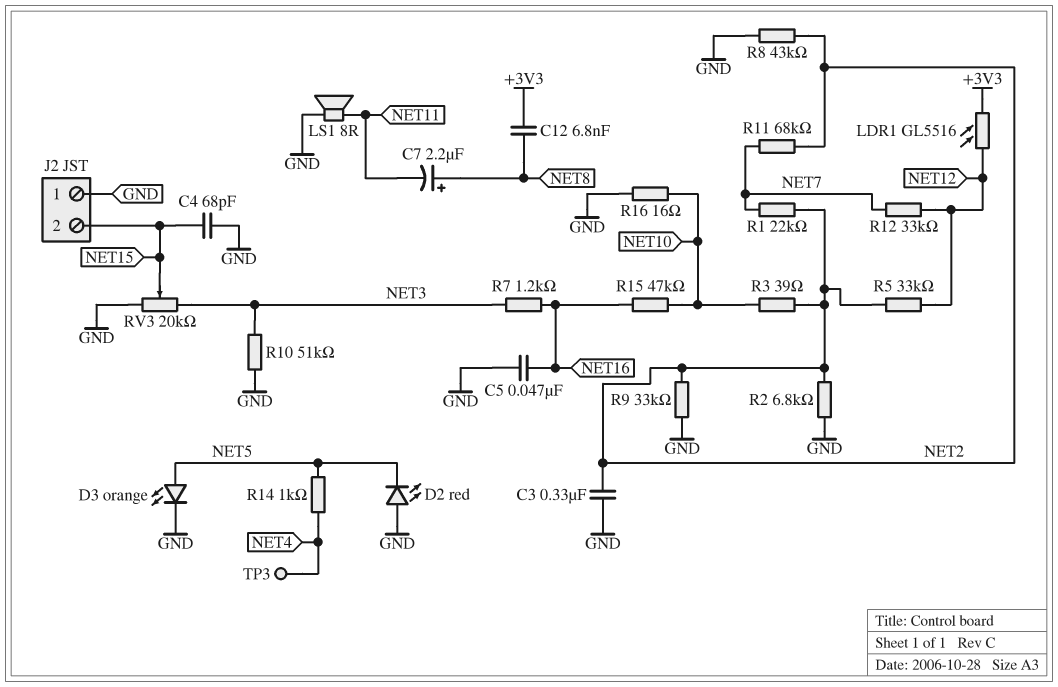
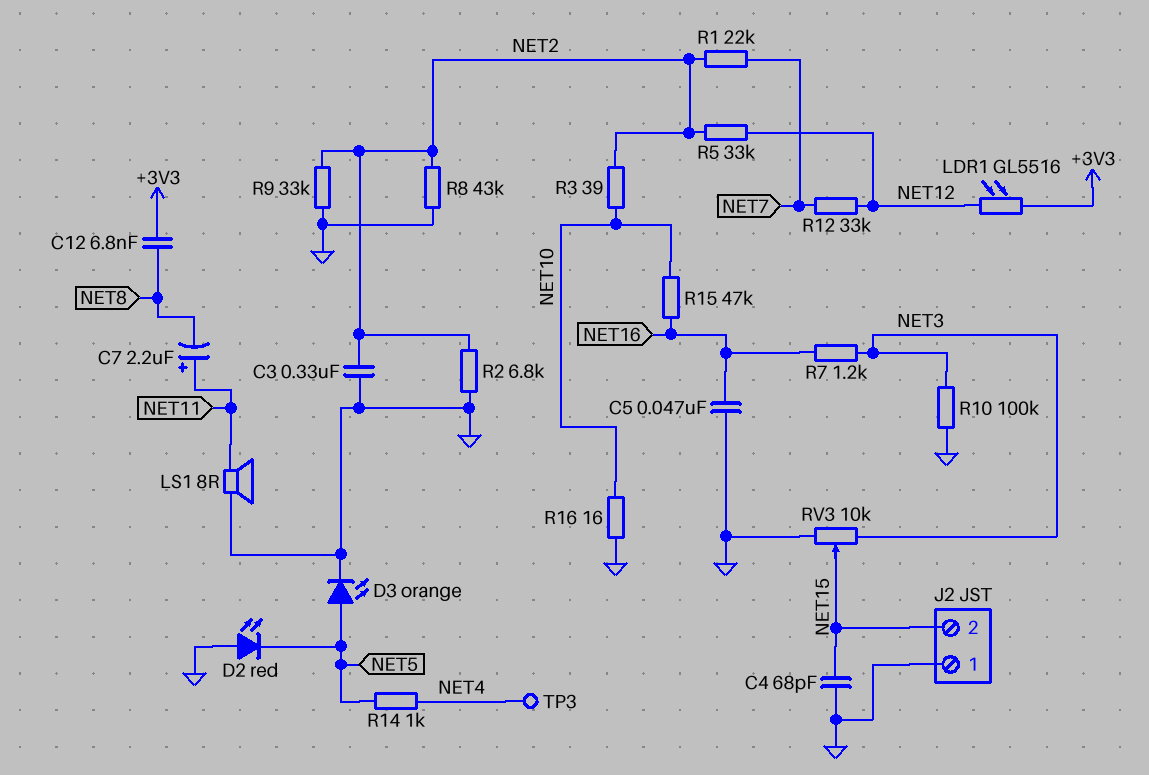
C7: 2.2uF (plus NET8, minus NET11) -> 2.2uF (plus NET11, minus NET8)
R10: 51k (GND, NET3) -> 100k (GND, NET3)
R11: 68k (NET2, NET7) -> none
RV3: 20k (GND, NET3, wiper NET15) -> 10k (GND, NET3, wiper NET15)

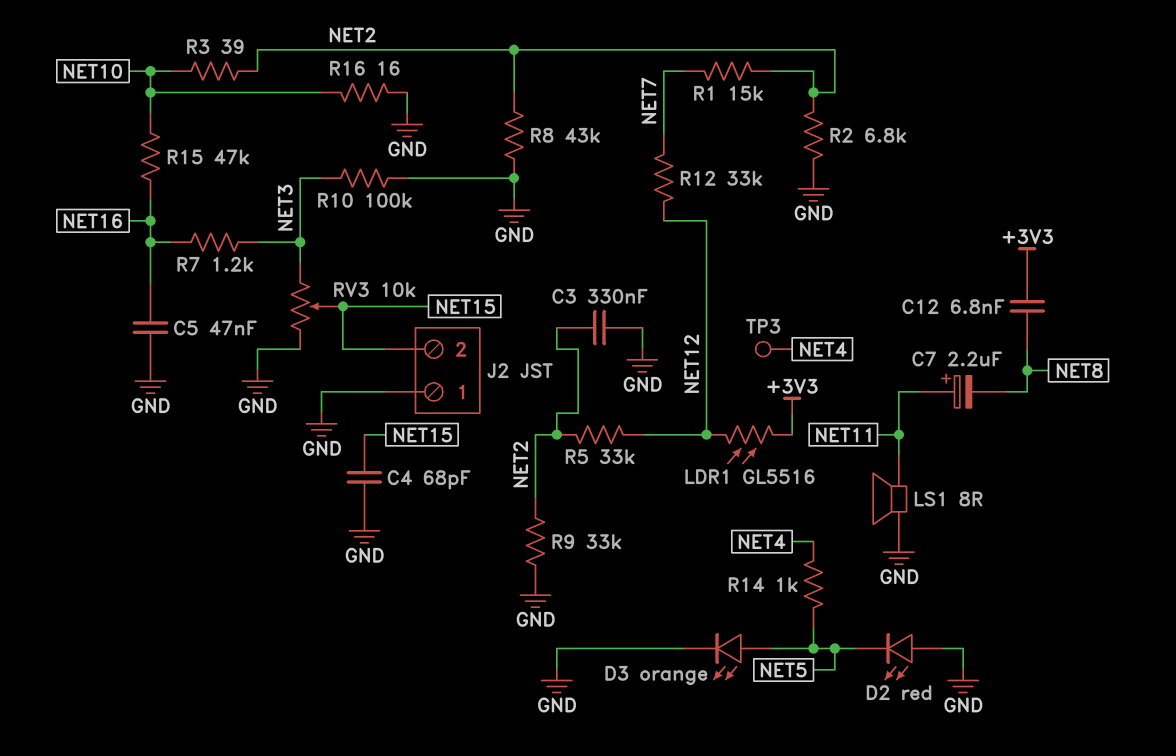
R1: 22k (NET2, NET7) -> 15k (NET2, NET7)

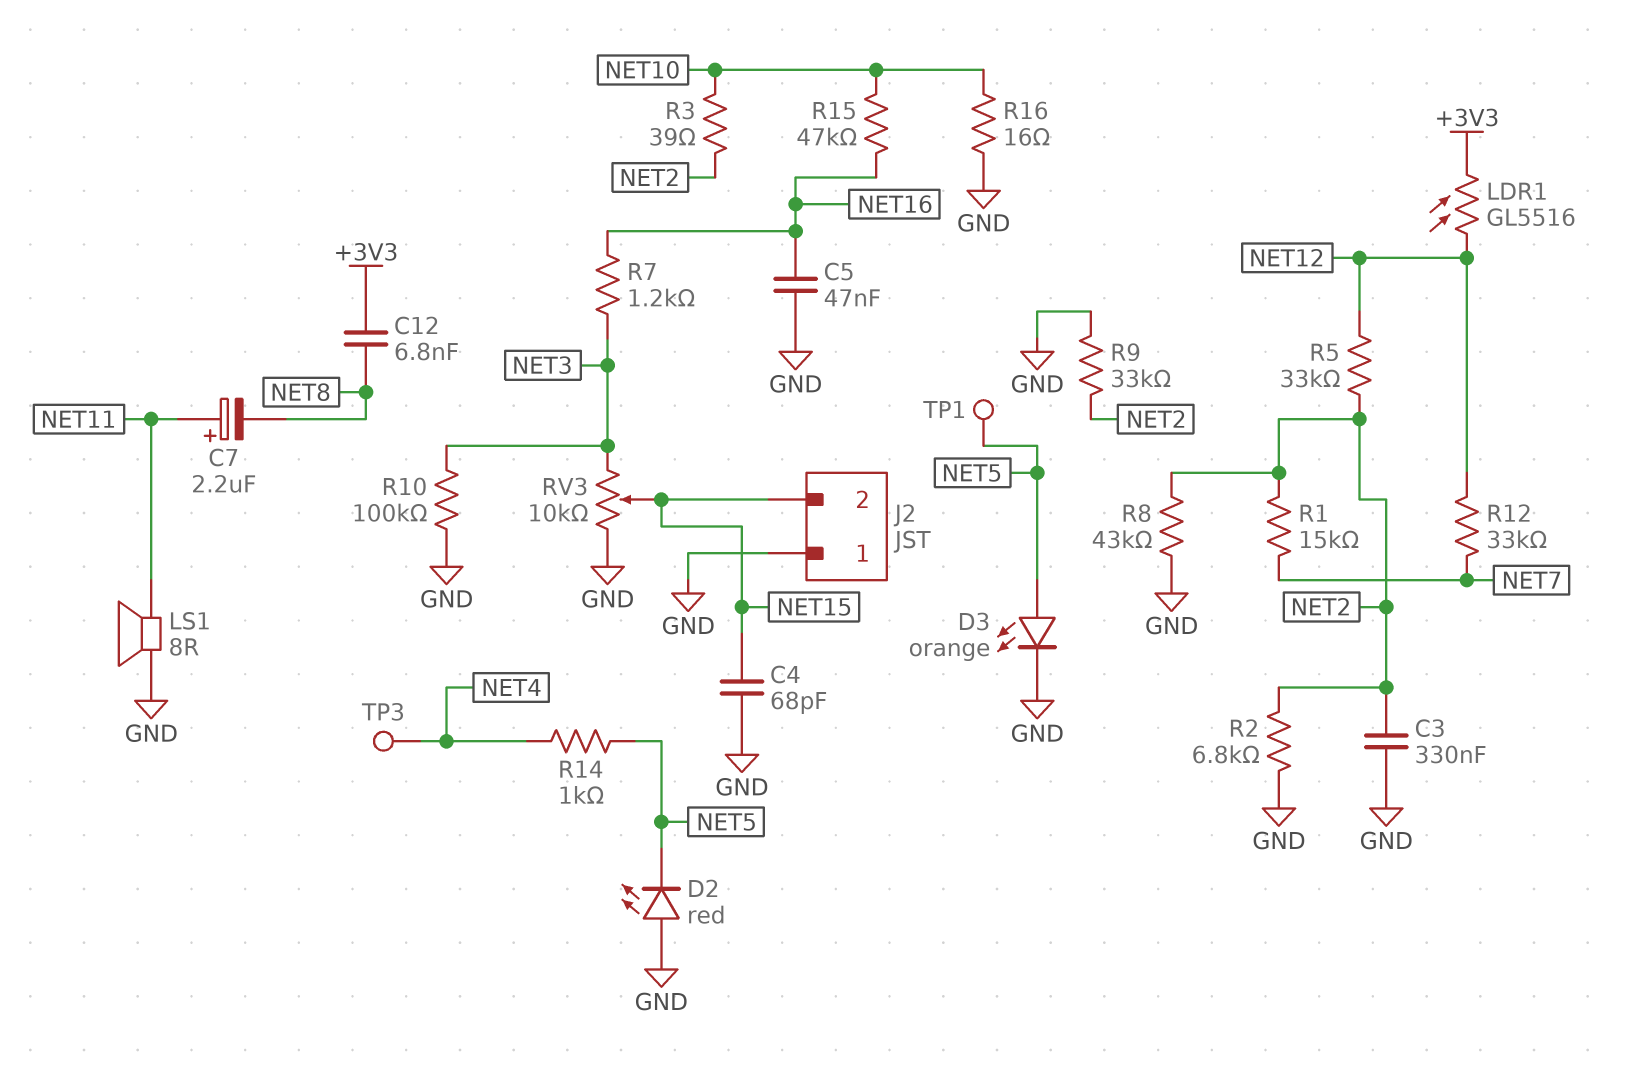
TP1: none -> test point (NET5)

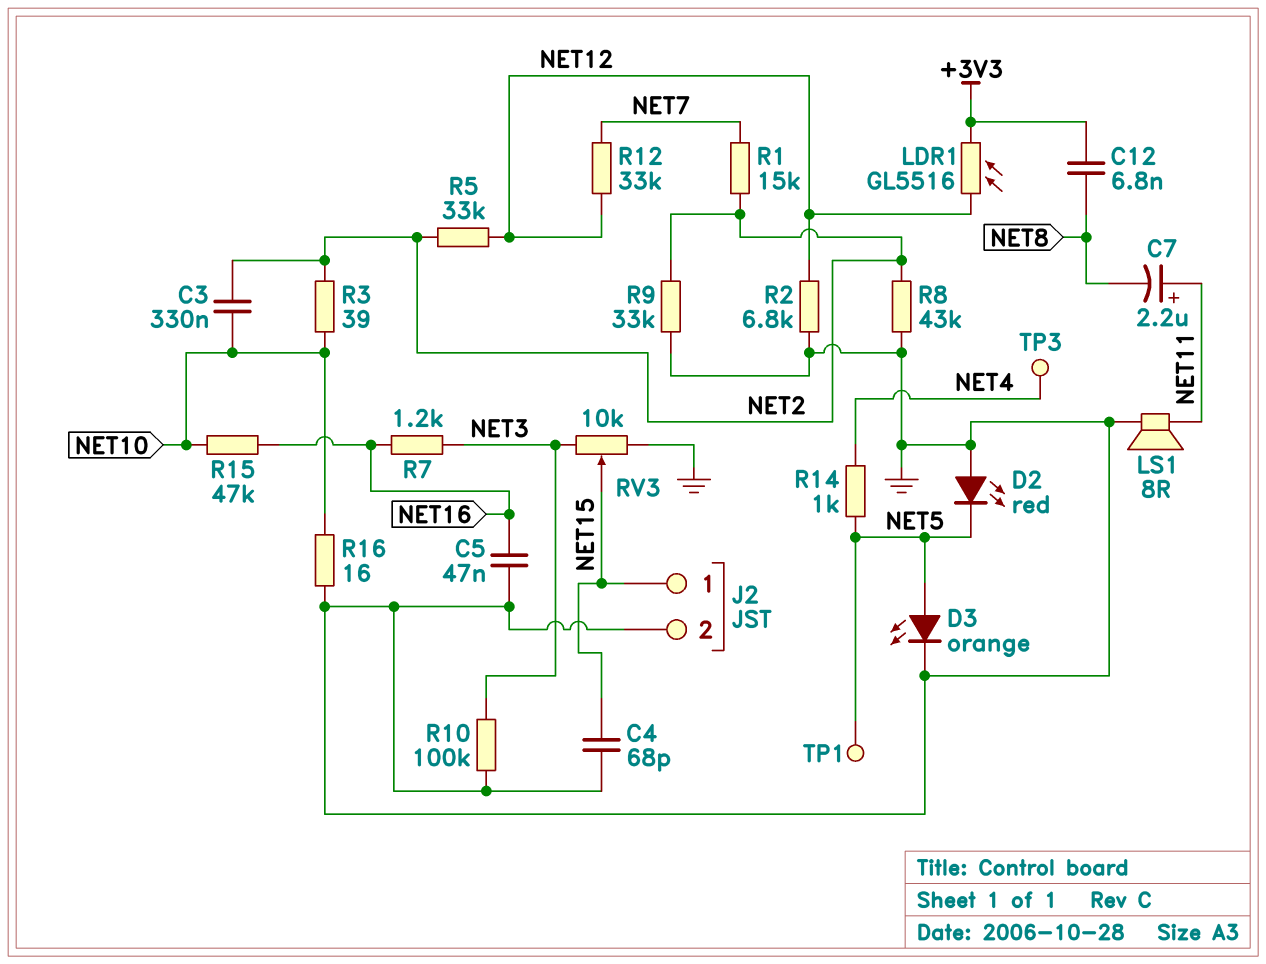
C3: 330nF (GND, NET2) -> 330nF (NET2, NET10)
J2 pin 1: GND -> NET15
J2 pin 2: NET15 -> GND
R2: 6.8k (GND, NET2) -> 6.8k (GND, NET12)

